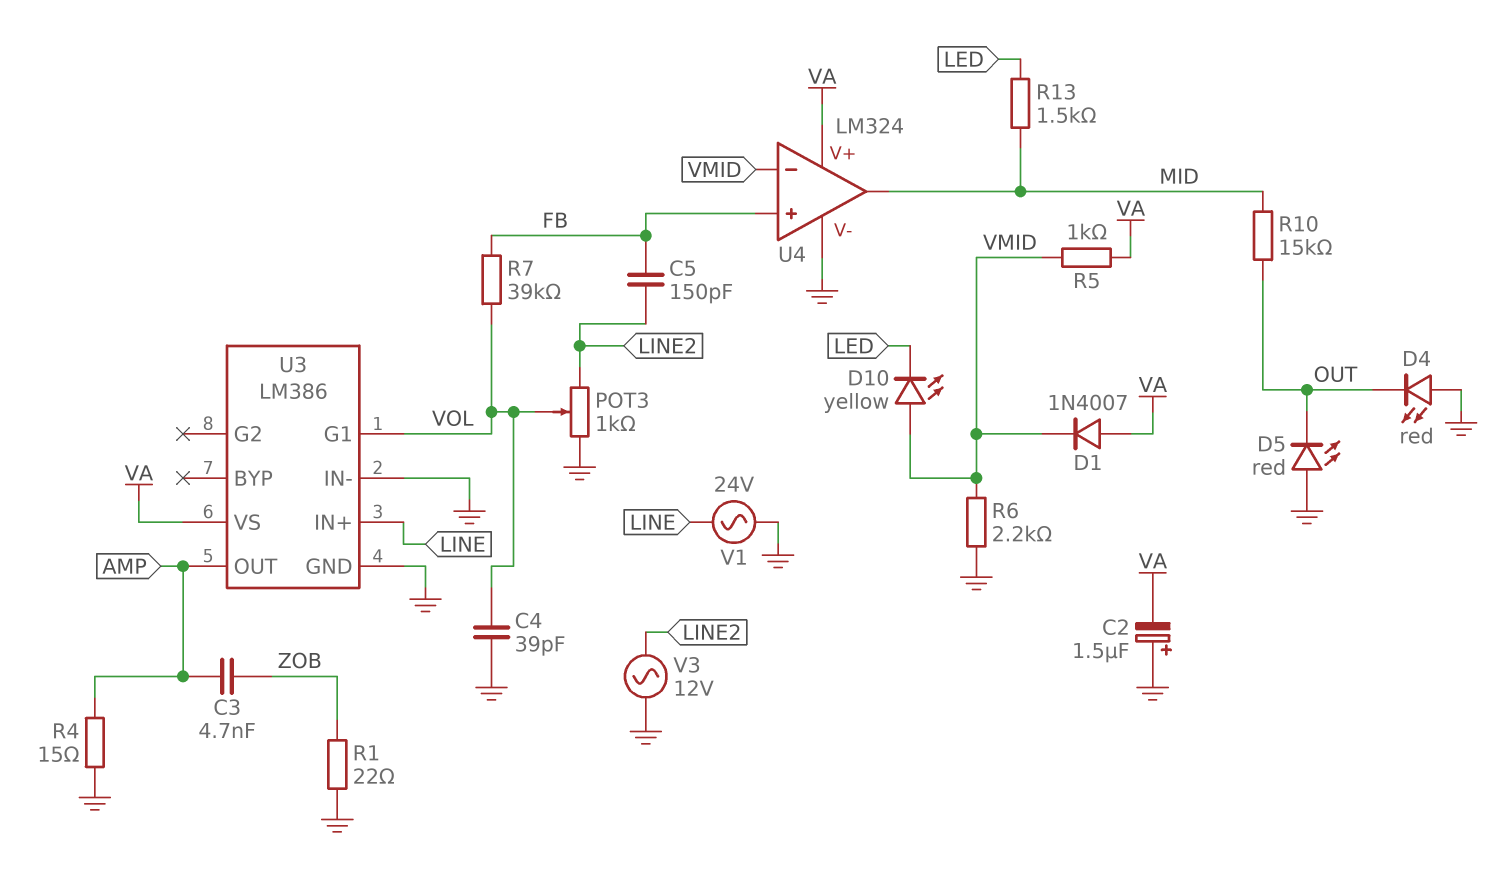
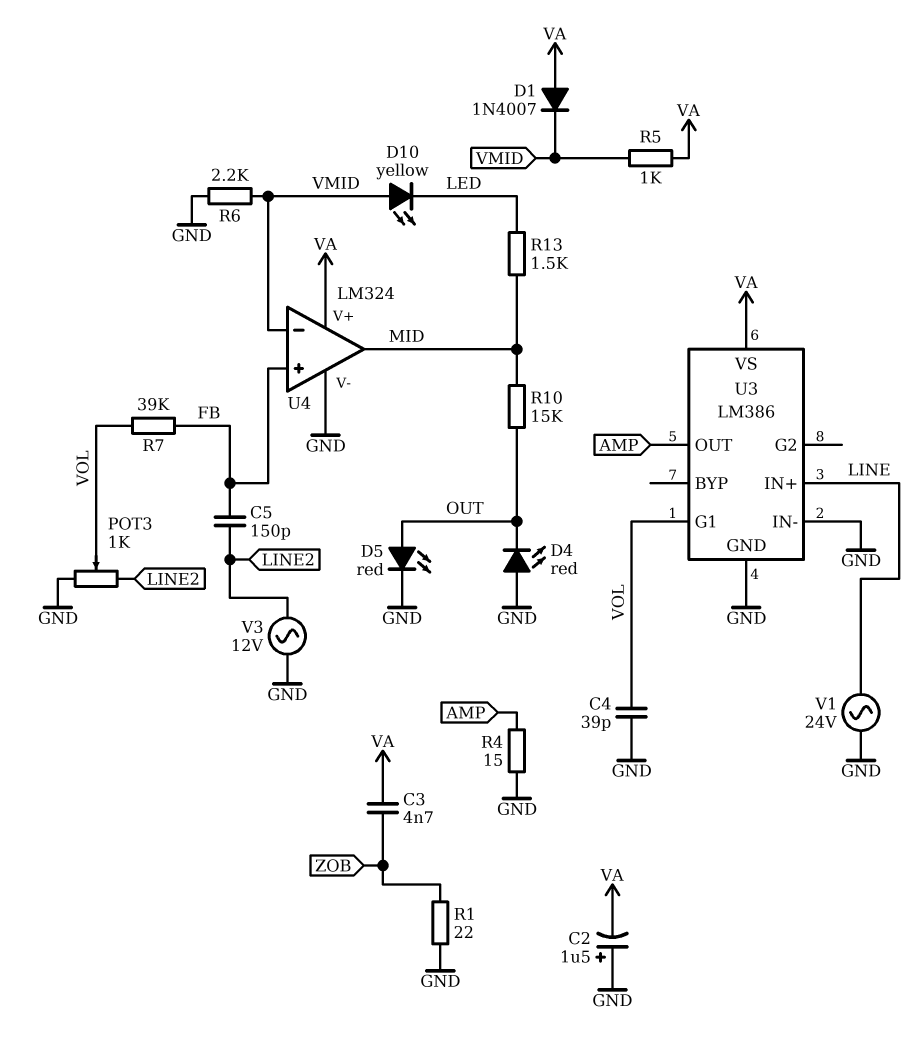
C3: 4.7nF (AMP, ZOB) -> 4.7nF (VA, ZOB)
D5: LED red (A GND, K OUT) -> LED red (A OUT, K GND)

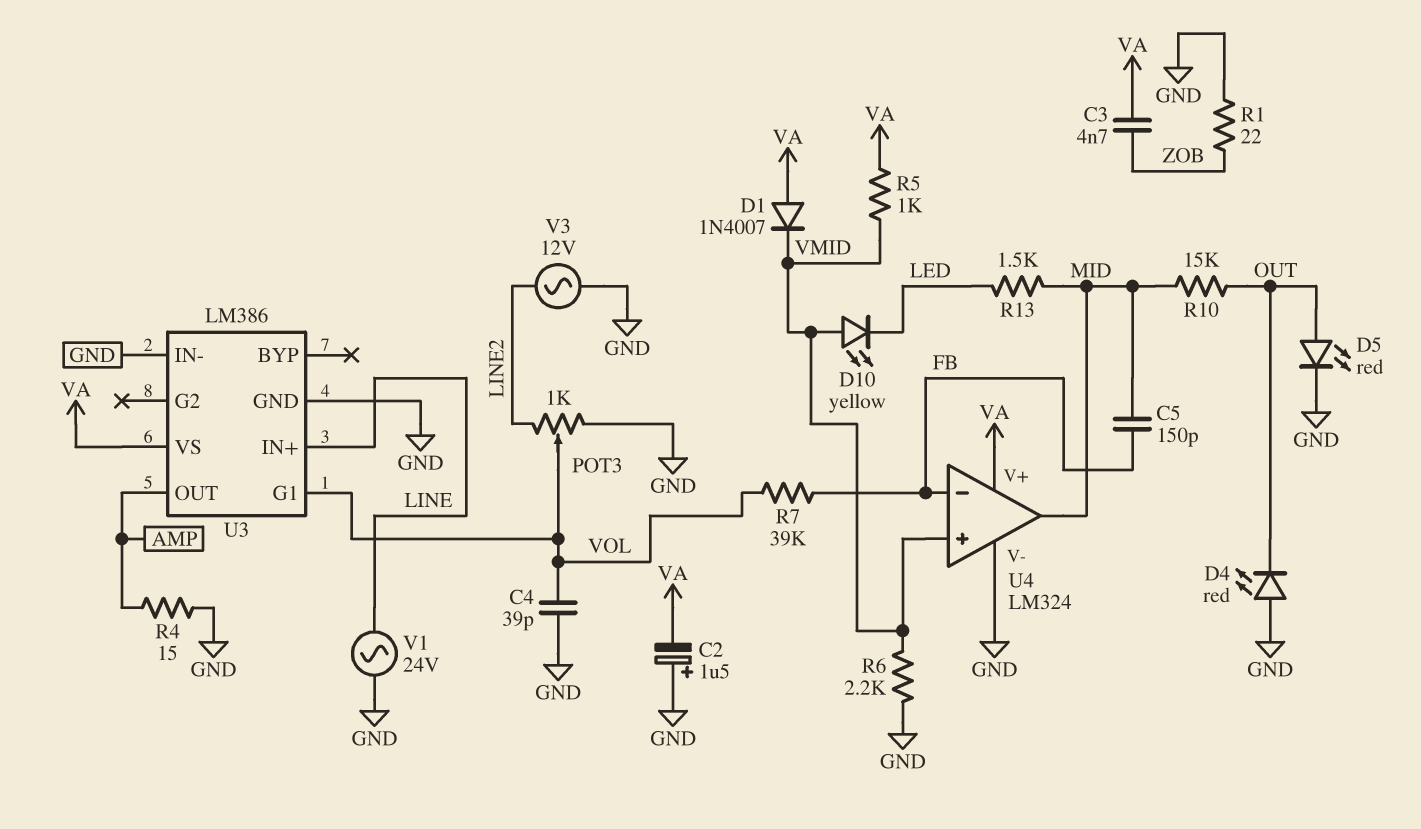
C5: 150pF (FB, LINE2) -> 150pF (FB, MID)
U4 pin in+: FB -> VMID
U4 pin in-: VMID -> FB

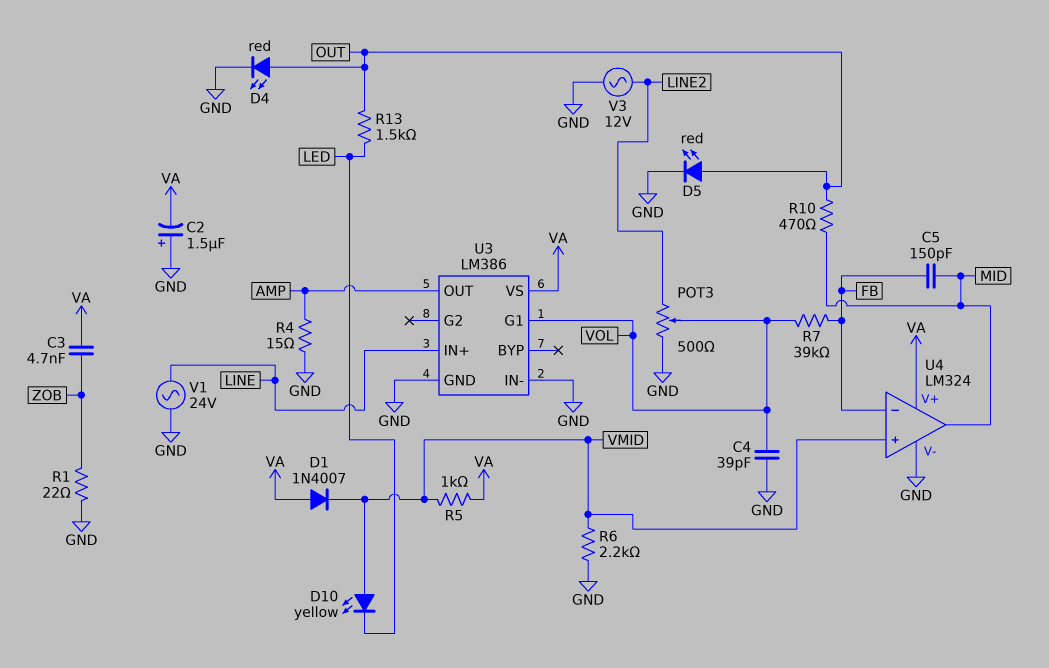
D4: LED red (A GND, K OUT) -> LED red (A OUT, K GND)
POT3: 1k (GND, LINE2, wiper VOL) -> 500 (GND, LINE2, wiper VOL)
R10: 15k (MID, OUT) -> 470 (MID, OUT)
R13: 1.5k (LED, MID) -> 1.5k (LED, OUT)

